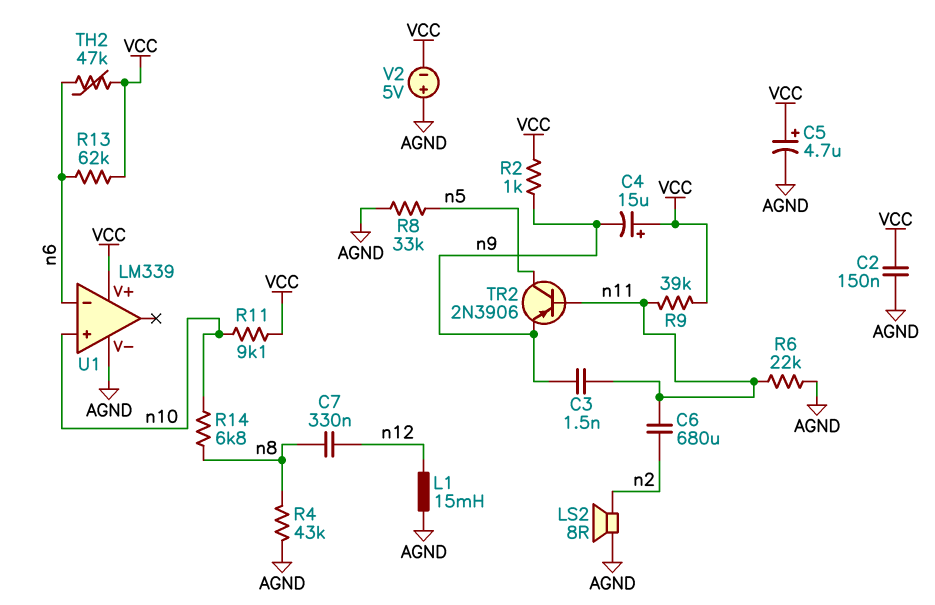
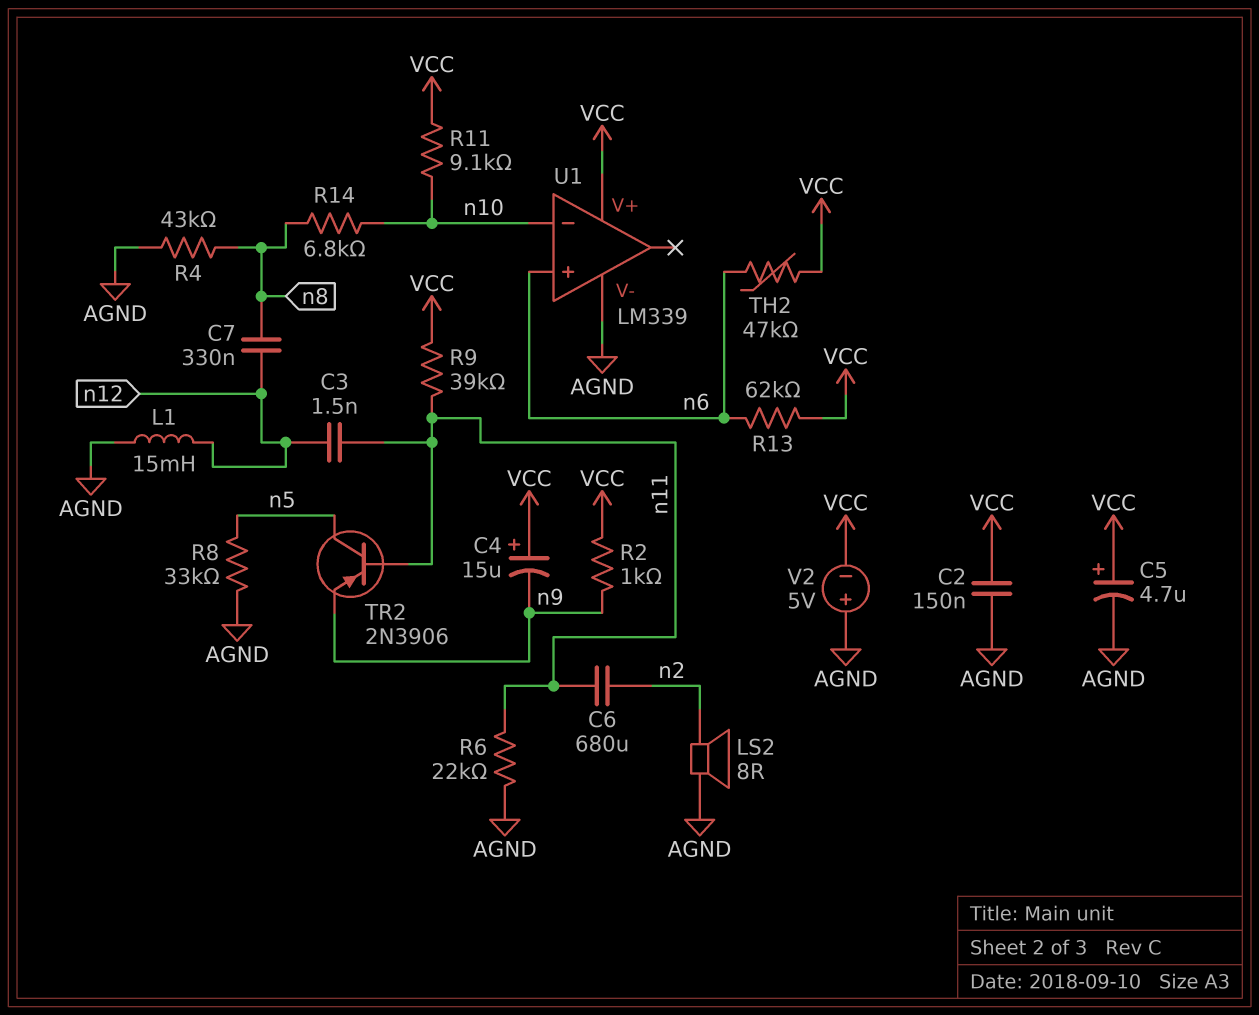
C3: 1.5nF (n9, n11) -> 1.5nF (n11, n12)
U1 pin in+: n10 -> n6
U1 pin in-: n6 -> n10

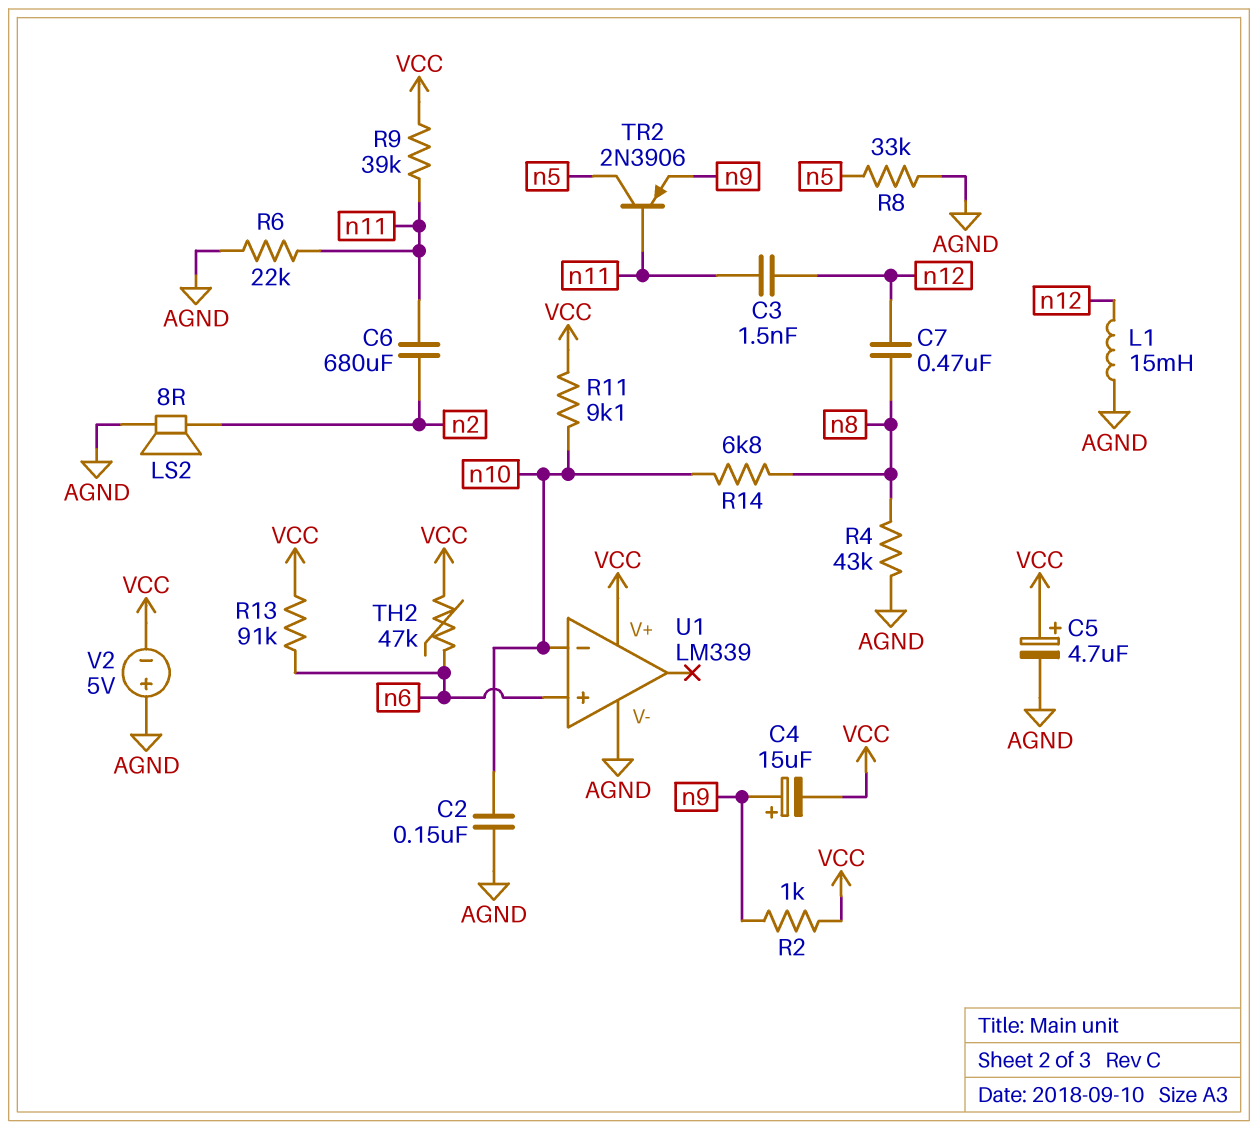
C2: 150nF (AGND, VCC) -> 150nF (AGND, n10)
C4: 15uF (plus VCC, minus n9) -> 15uF (plus n9, minus VCC)
C7: 330nF (n8, n12) -> 470nF (n8, n12)
R13: 62k (VCC, n6) -> 91k (VCC, n6)

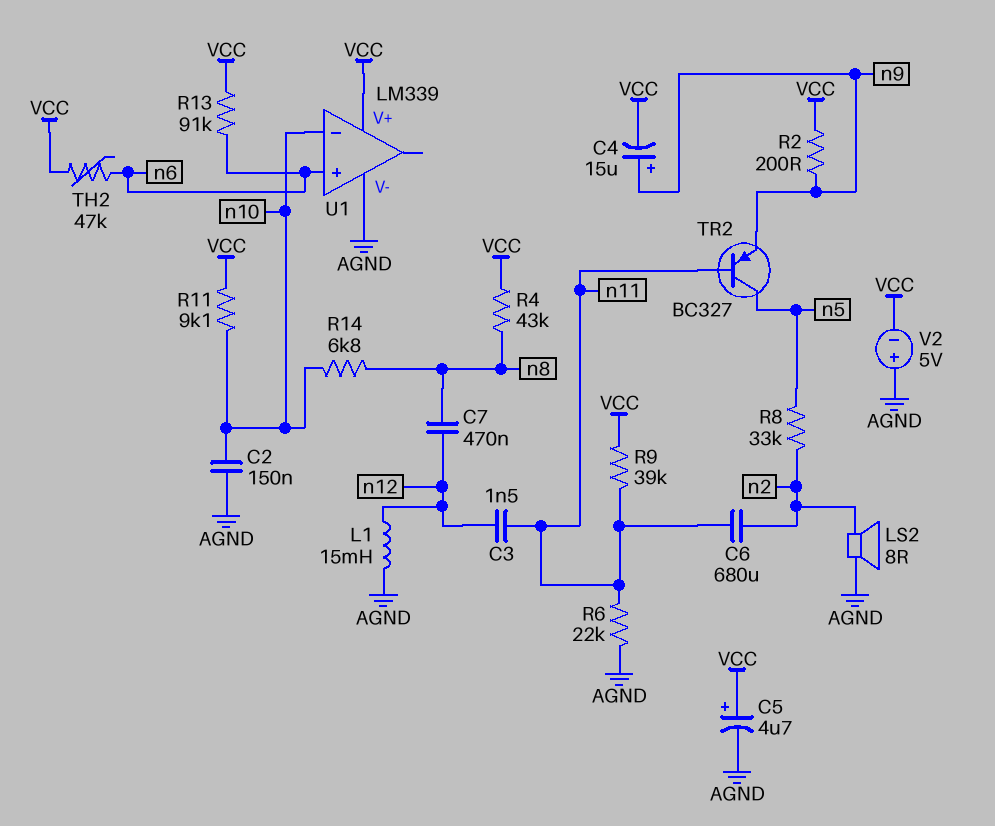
R2: 1k (VCC, n9) -> 200 (VCC, n9)
R4: 43k (AGND, n8) -> 43k (VCC, n8)
R8: 33k (AGND, n5) -> 33k (n2, n5)
TR2: PNP 2N3906 (B n11, C n5, E n9) -> PNP BC327 (B n11, C n5, E n9)

